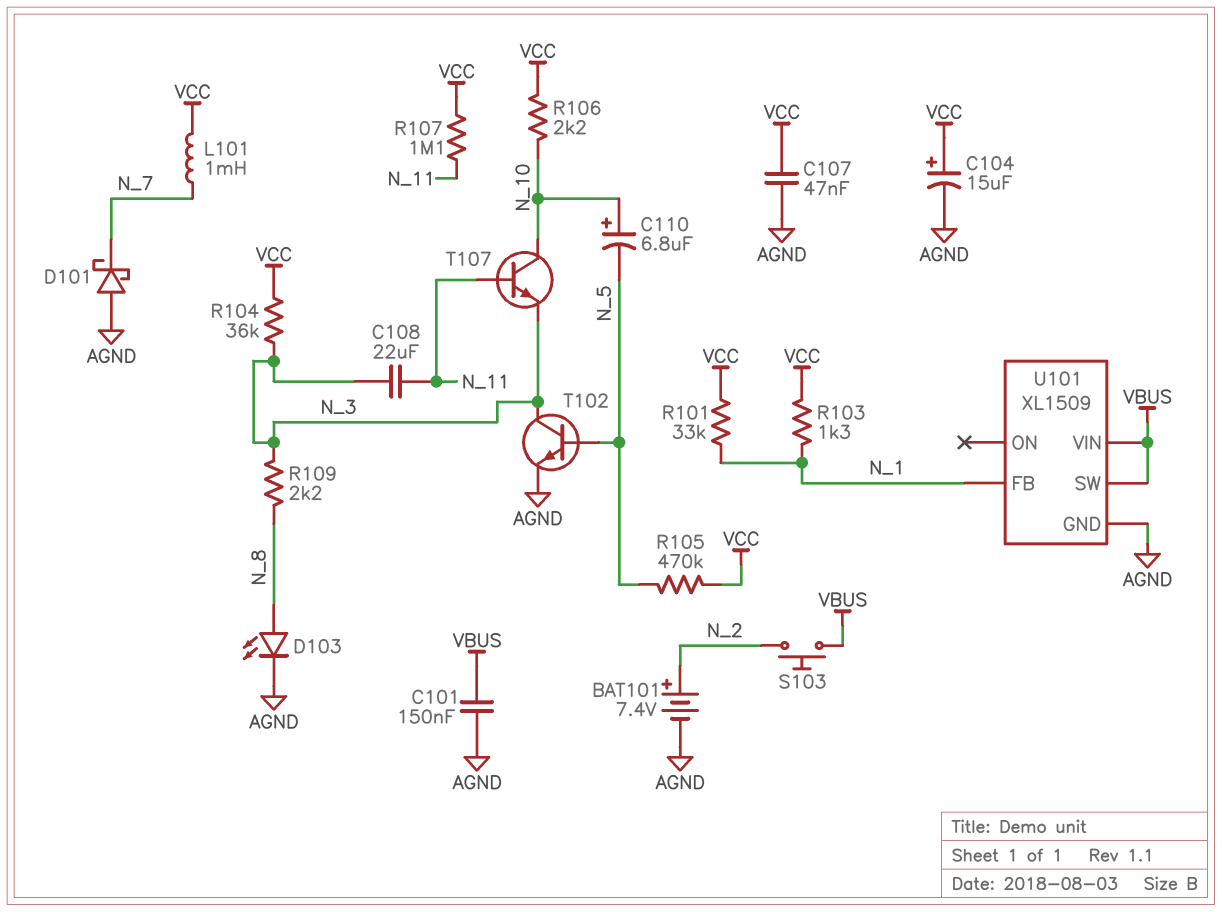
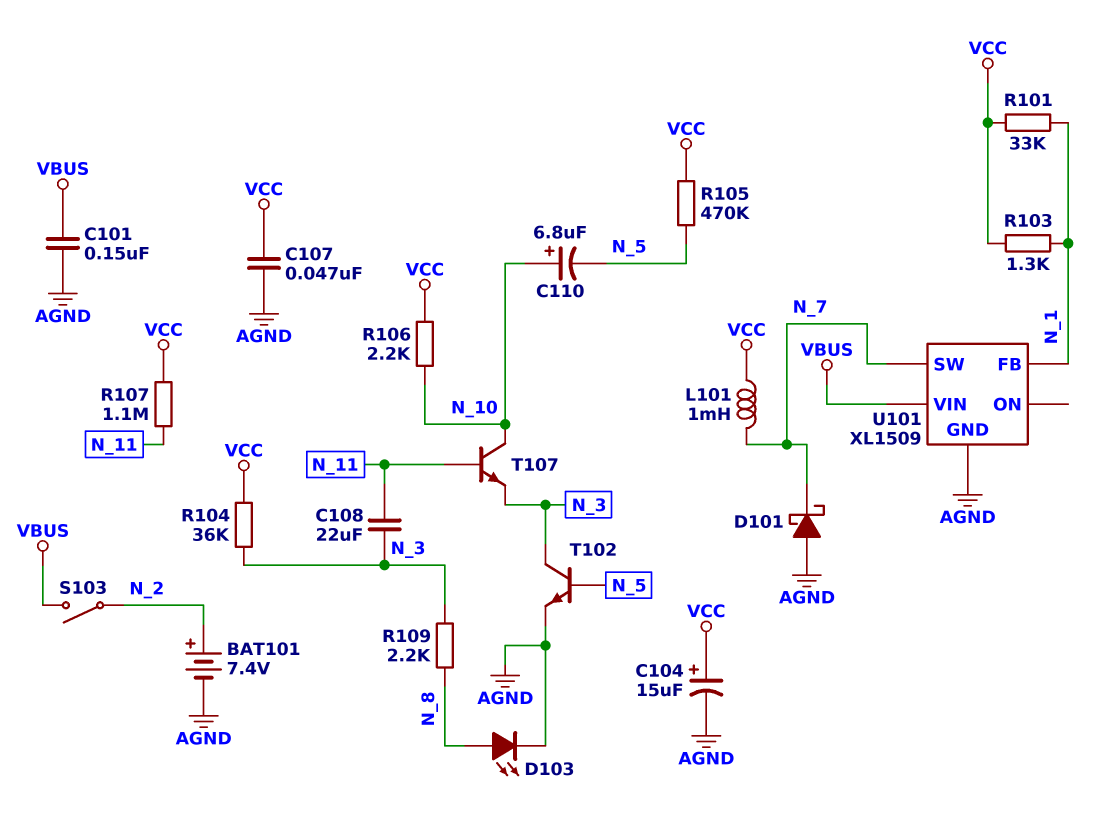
S103: button (N_2, VBUS) -> switch (N_2, VBUS)
U101 pin SW: VBUS -> N_7

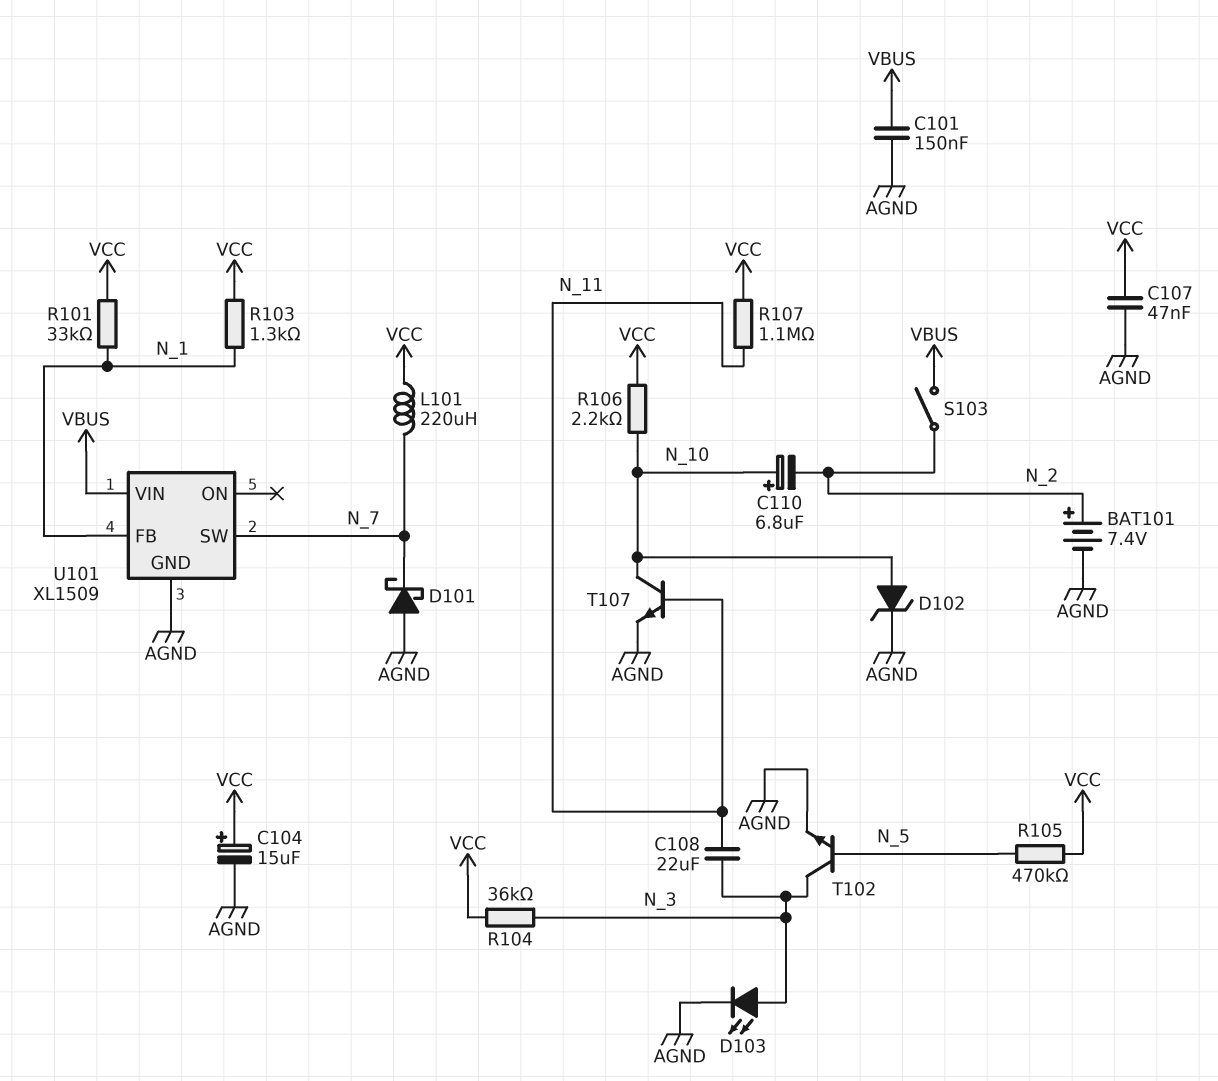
C110: 6.8uF (plus N_10, minus N_5) -> 6.8uF (plus N_10, minus N_2)
D102: none -> zener (A N_10, K AGND)
D103: LED (A N_8, K AGND) -> LED (A N_3, K AGND)
L101: 1mH (N_7, VCC) -> 220uH (N_7, VCC)
R109: 2.2k (N_3, N_8) -> none
T107: NPN (B N_11, C N_10, E N_3) -> NPN (B N_11, C N_10, E AGND)

